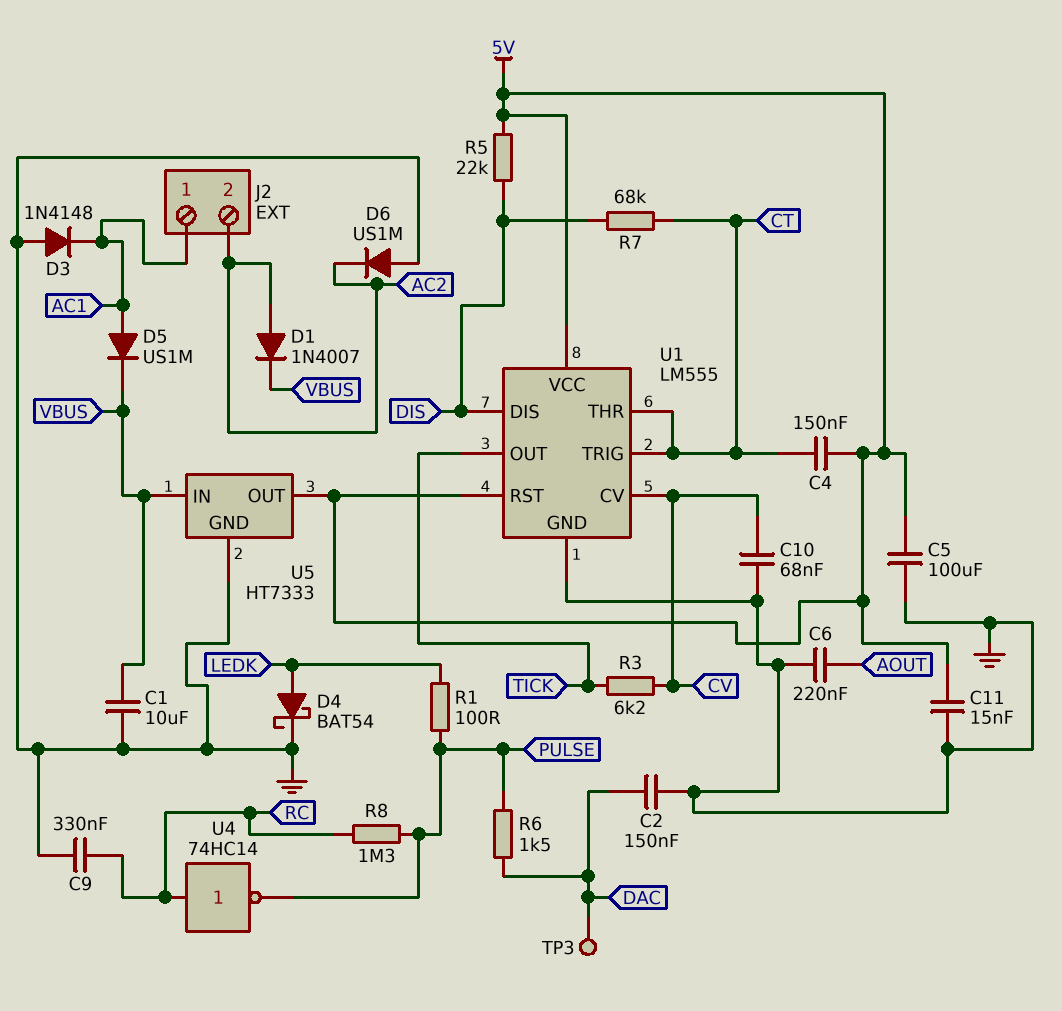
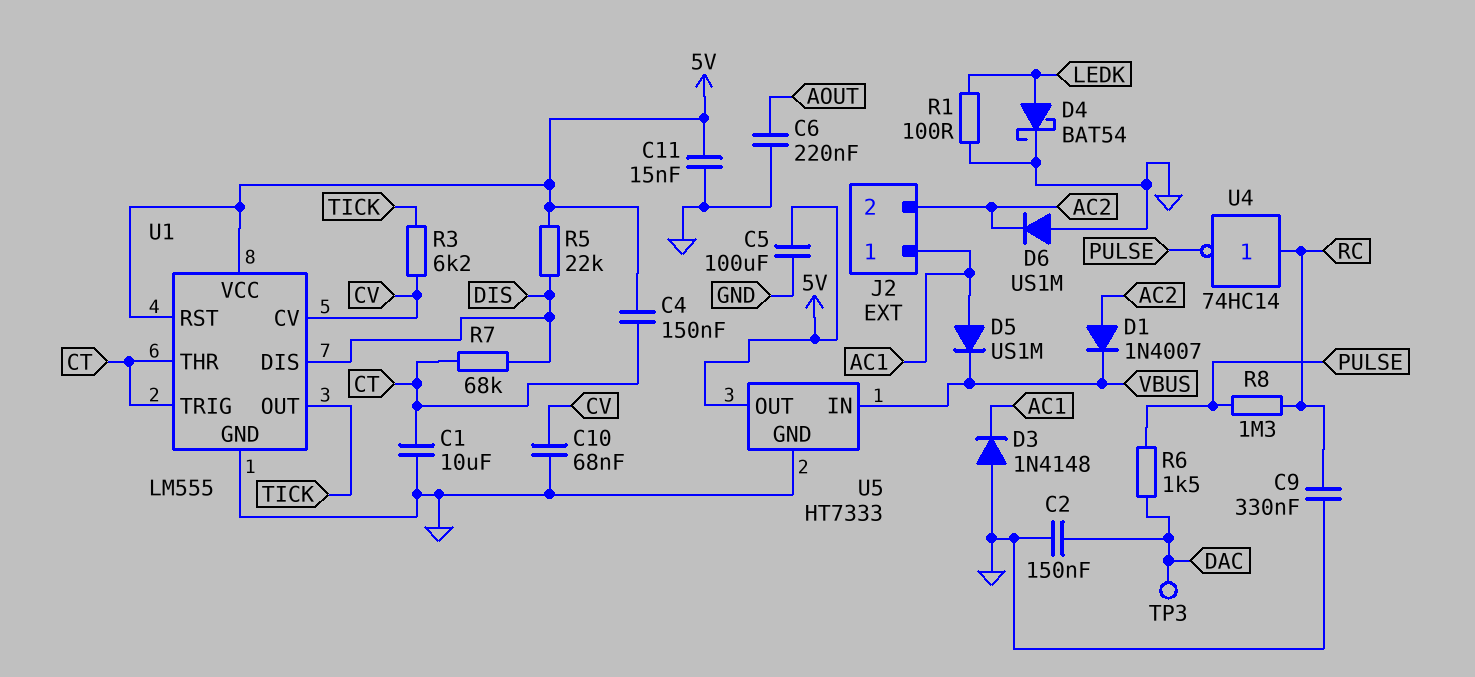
C1: 10uF (GND, VBUS) -> 10uF (CT, GND)
R1: 100 (LEDK, PULSE) -> 100 (GND, LEDK)

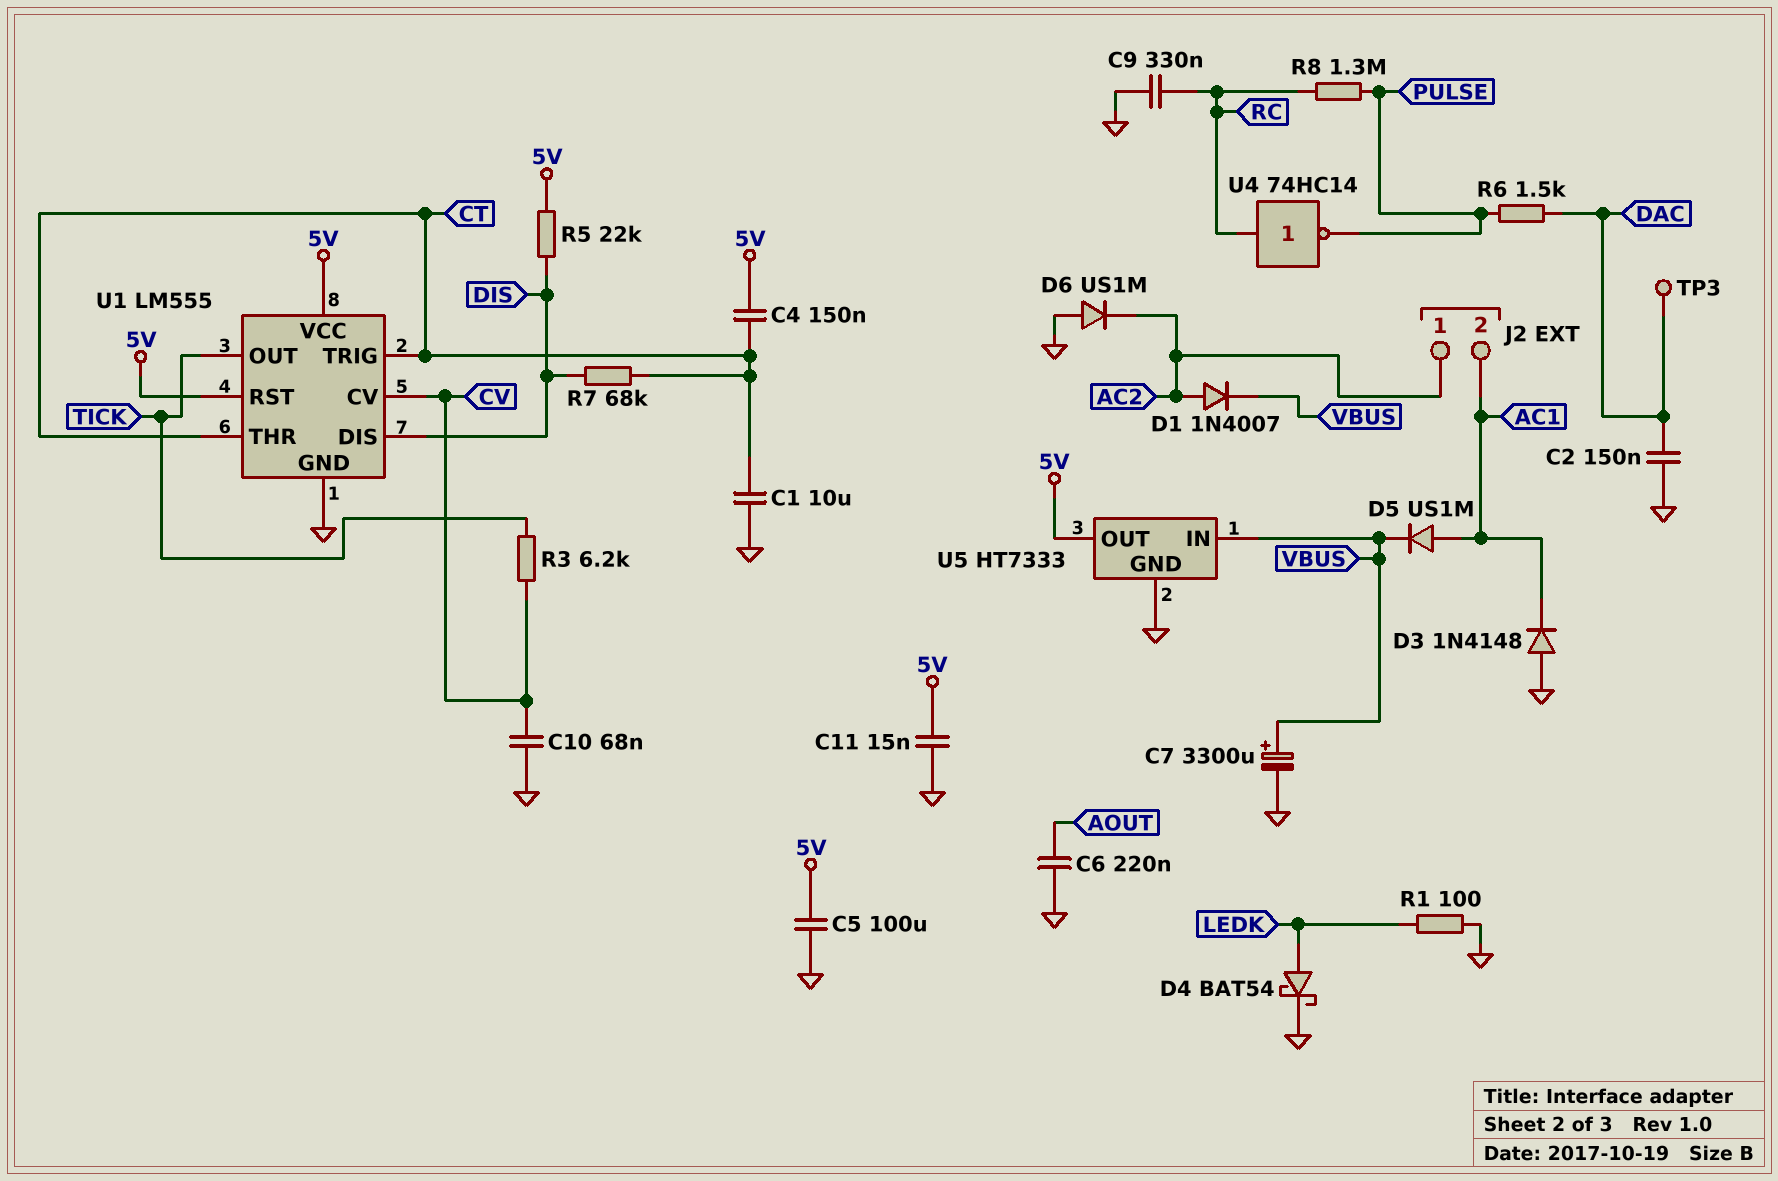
C7: none -> 3300uF (plus VBUS, minus GND)
J2 pin 1: AC1 -> AC2
J2 pin 2: AC2 -> AC1

